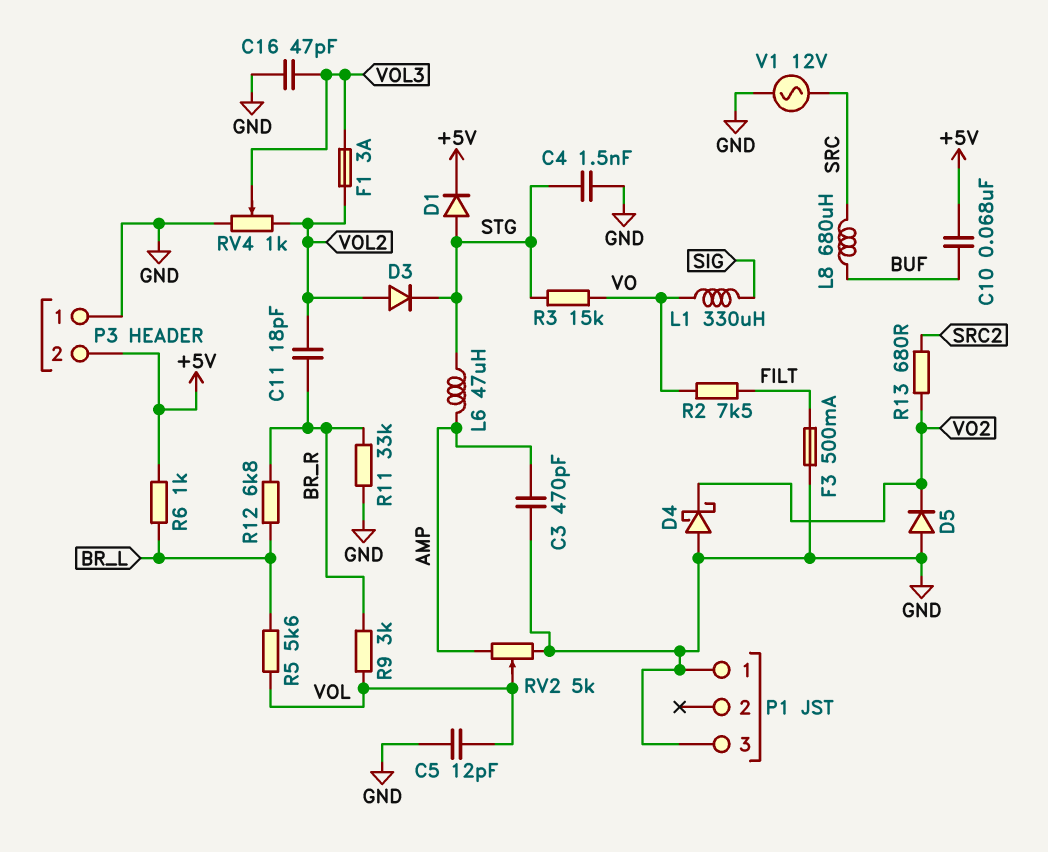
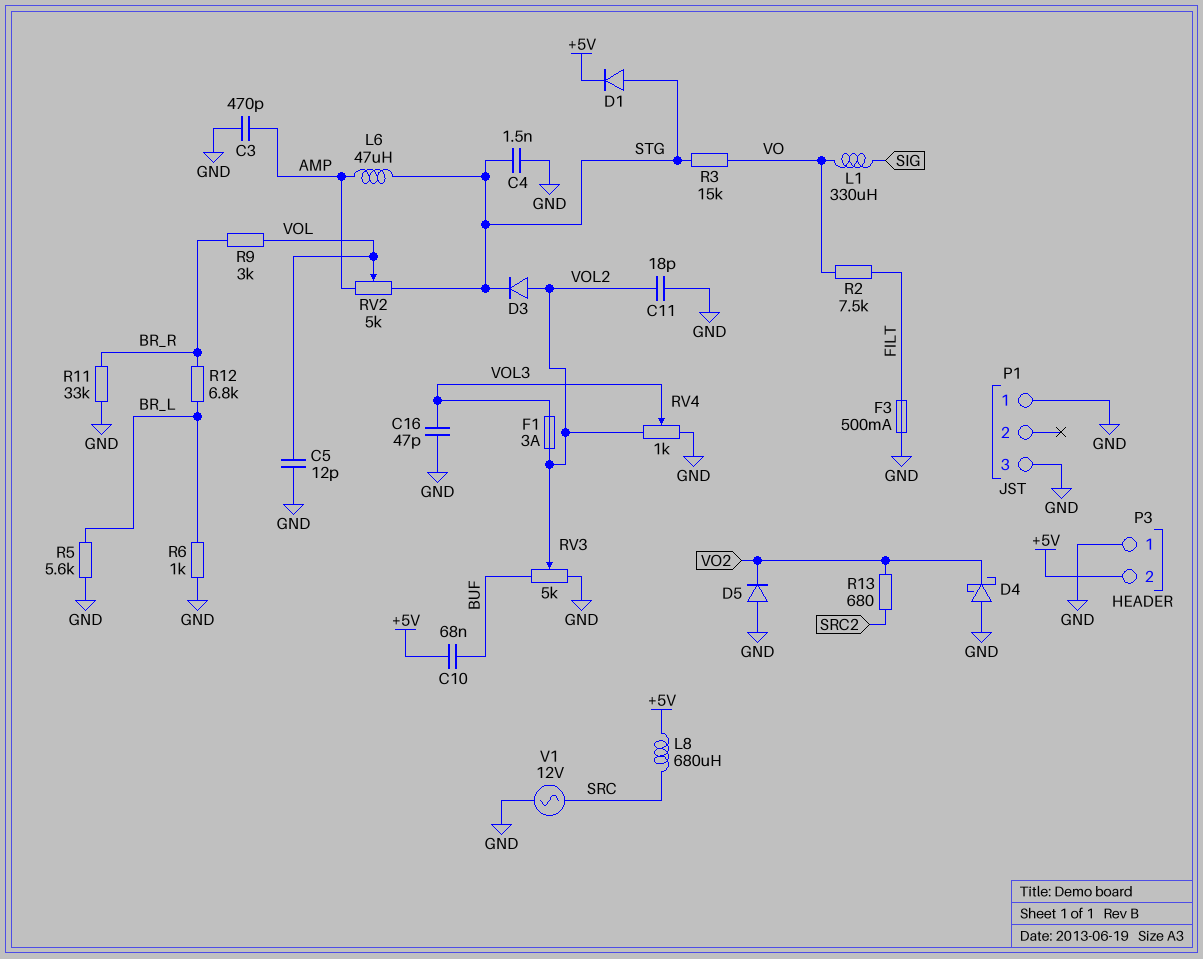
C11: 18pF (BR_R, VOL2) -> 18pF (GND, VOL2)
L8: 680uH (BUF, SRC) -> 680uH (+5V, SRC)
R5: 5.6k (BR_L, VOL) -> 5.6k (BR_L, GND)
R6: 1k (+5V, BR_L) -> 1k (BR_L, GND)
RV2: 5k (AMP, GND, wiper VOL) -> 5k (AMP, STG, wiper VOL)
RV3: none -> 5k (BUF, GND, wiper VOL2)

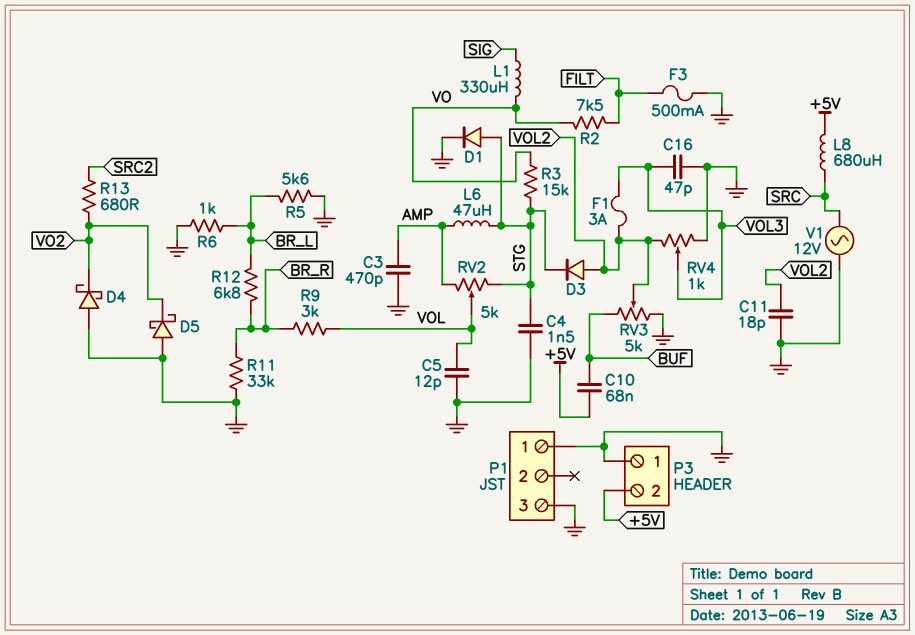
D1: diode (A STG, K +5V) -> diode (A STG, K GND)
D5: diode (A GND, K VO2) -> schottky (A GND, K VO2)

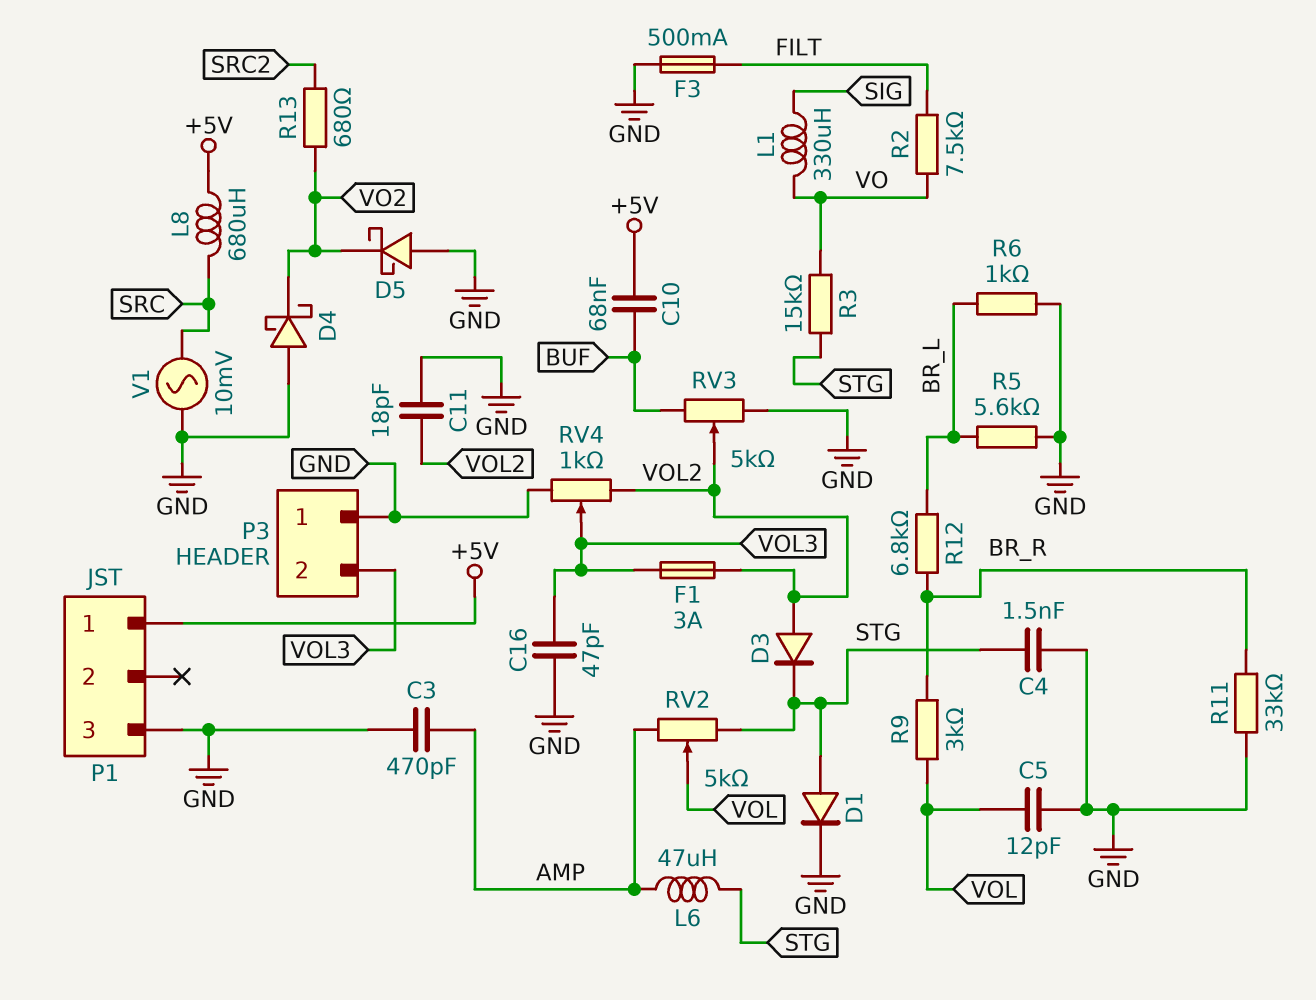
P1 pin 1: GND -> +5V
P3 pin 2: +5V -> VOL3
V1: AC 12V (GND, SRC) -> AC 10mV (GND, SRC)

